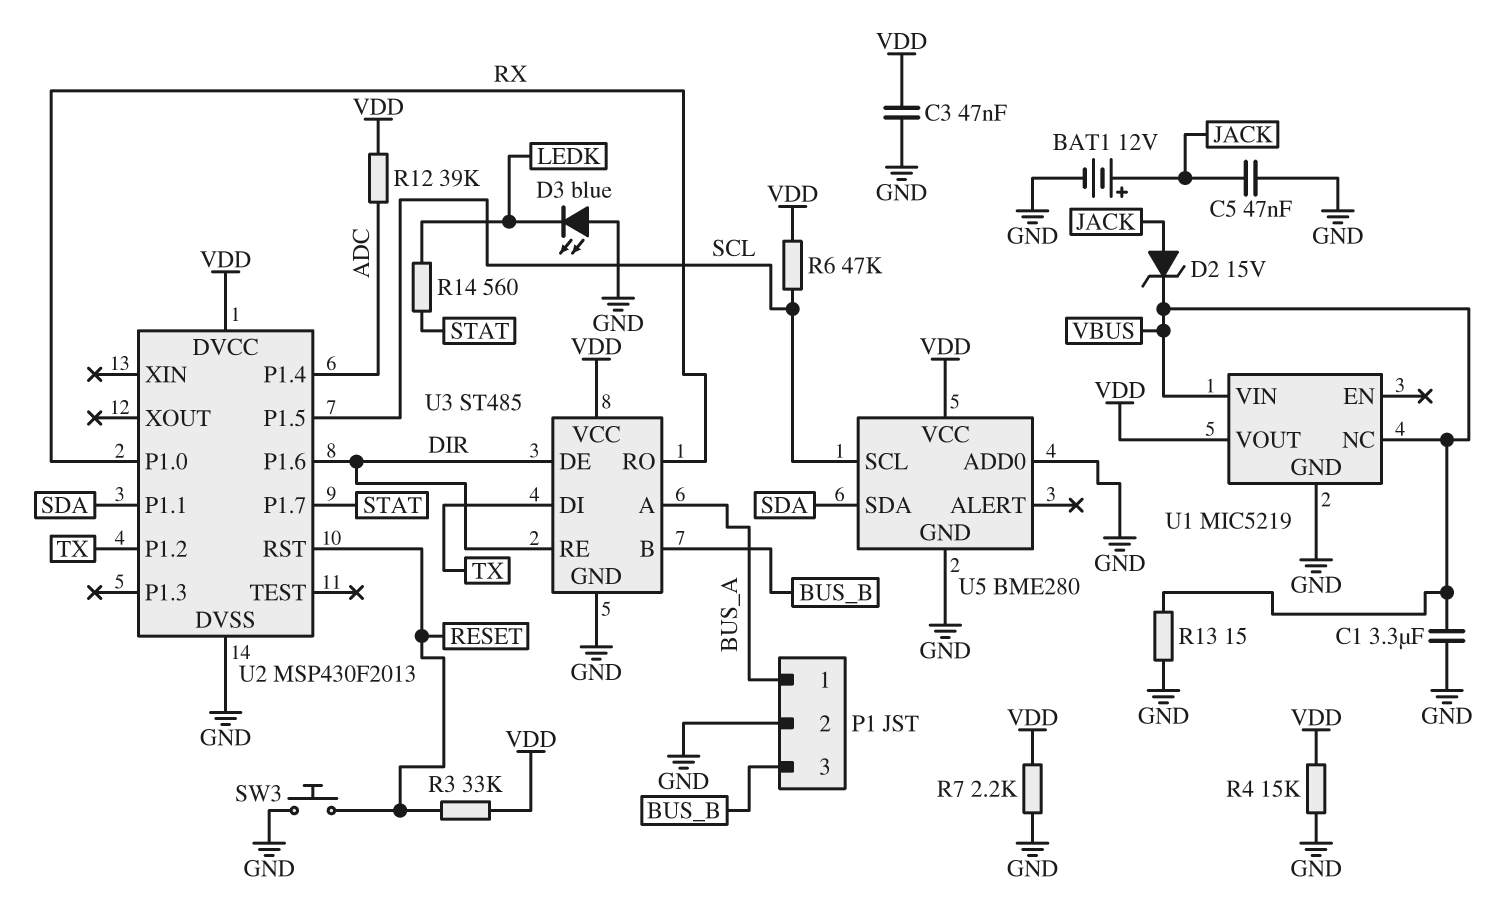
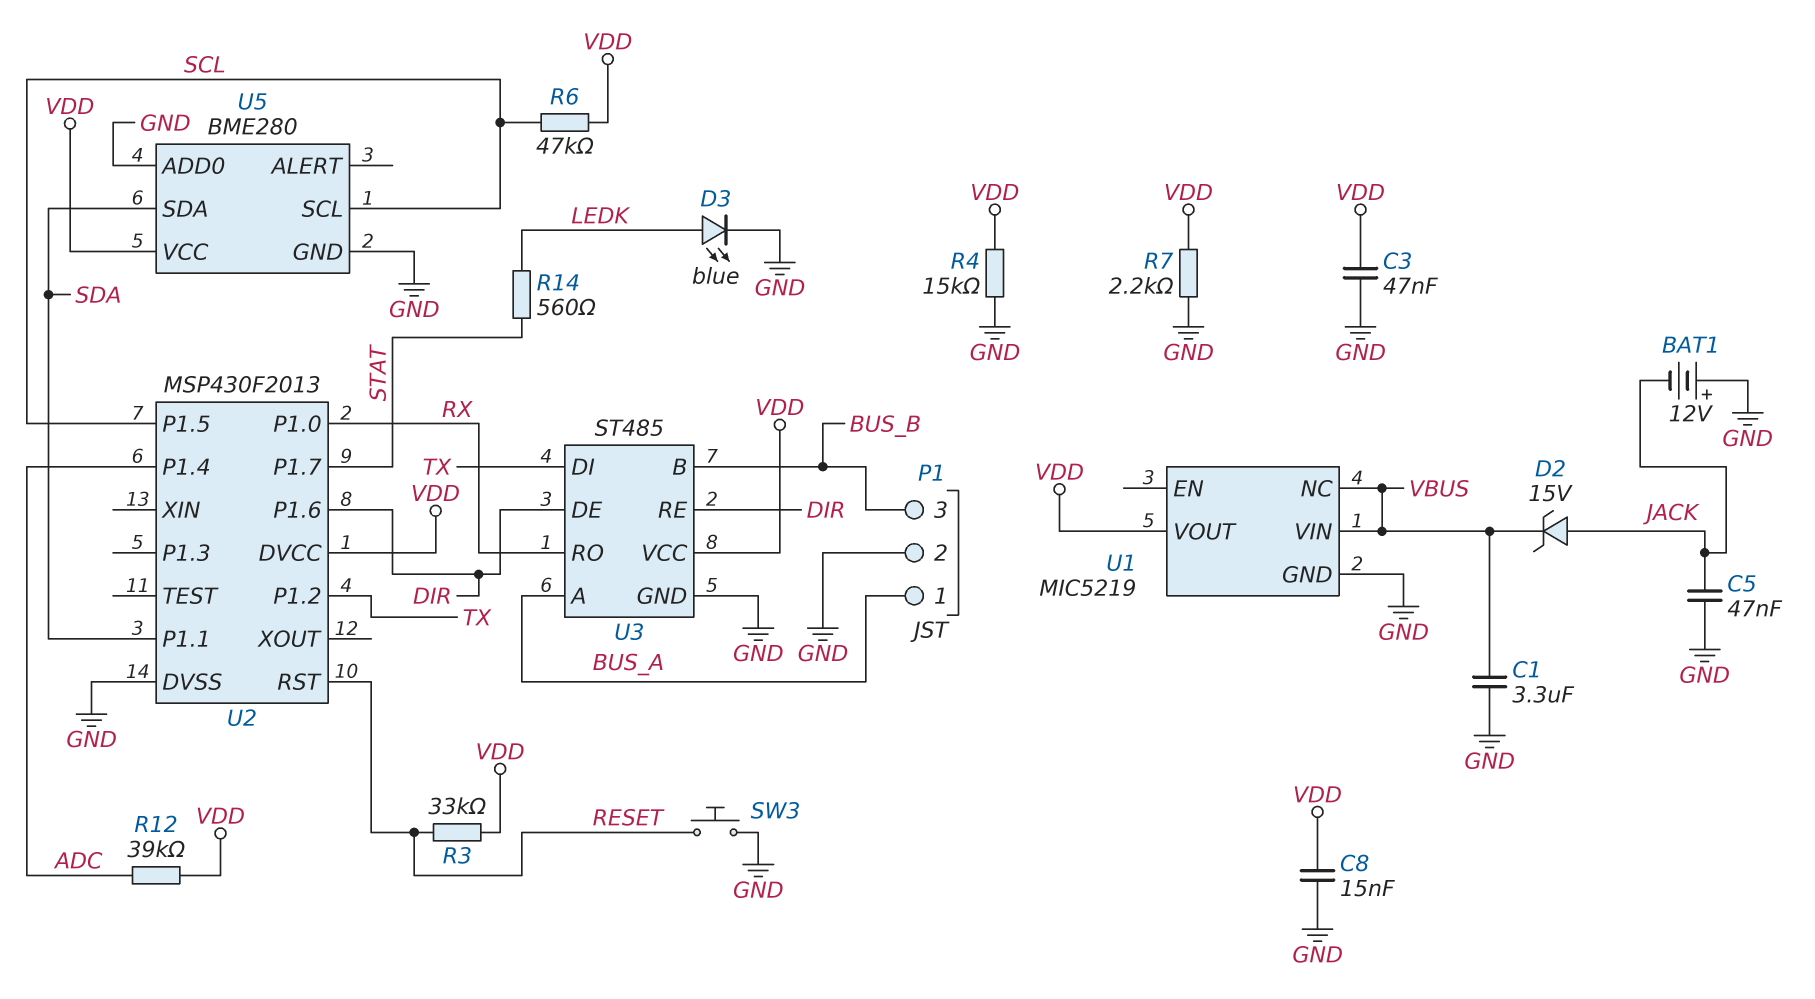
BAT1: 12V (plus JACK, minus GND) -> 12V (plus GND, minus JACK)
C8: none -> 15nF (GND, VDD)
D3: LED blue (A GND, K LEDK) -> LED blue (A LEDK, K GND)
R13: 15 (GND, VBUS) -> none

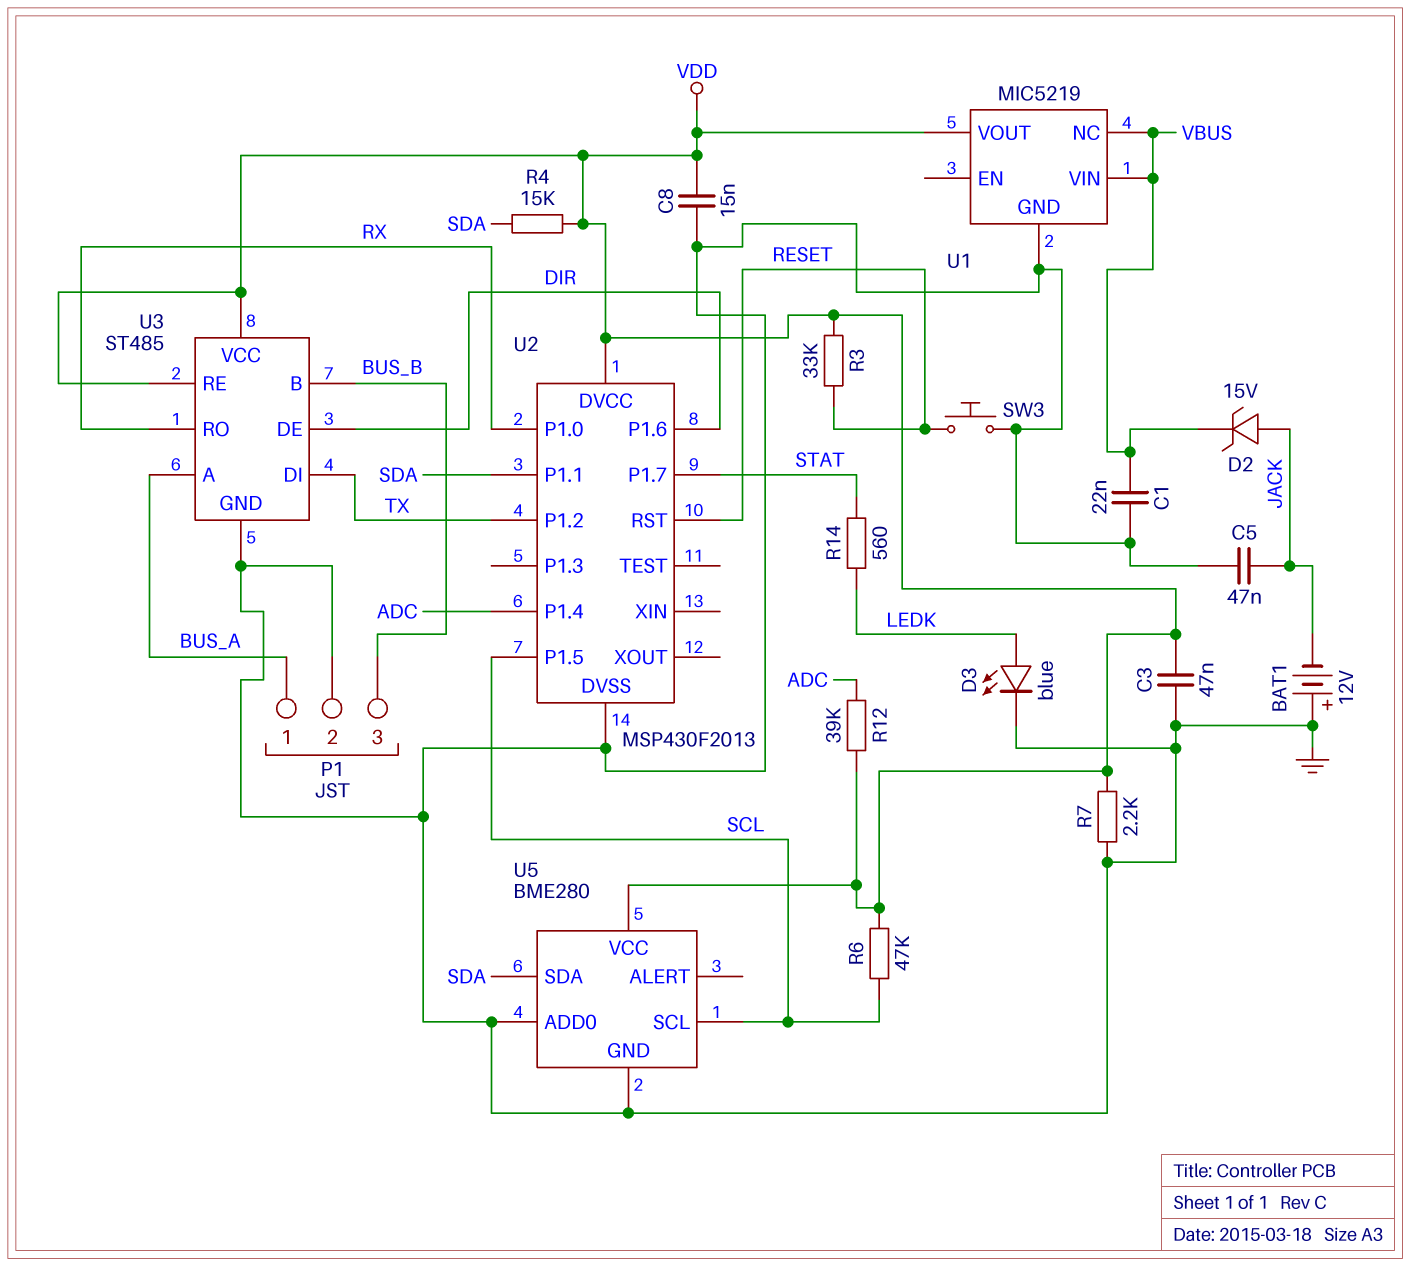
C1: 3.3uF (GND, VBUS) -> 22nF (GND, VBUS)
R4: 15k (GND, VDD) -> 15k (SDA, VDD)
U3 pin RE: DIR -> VDD

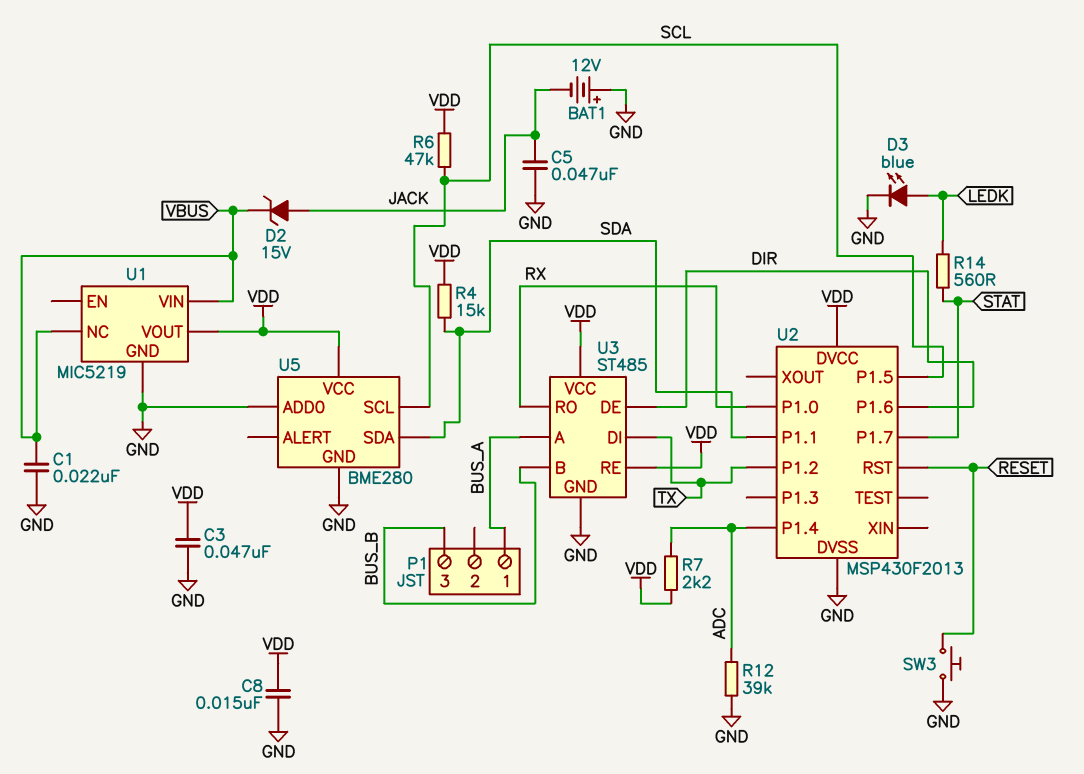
P1 pin 2: GND -> none
R3: 33k (RESET, VDD) -> none
R7: 2.2k (GND, VDD) -> 2.2k (ADC, VDD)
R12: 39k (ADC, VDD) -> 39k (ADC, GND)

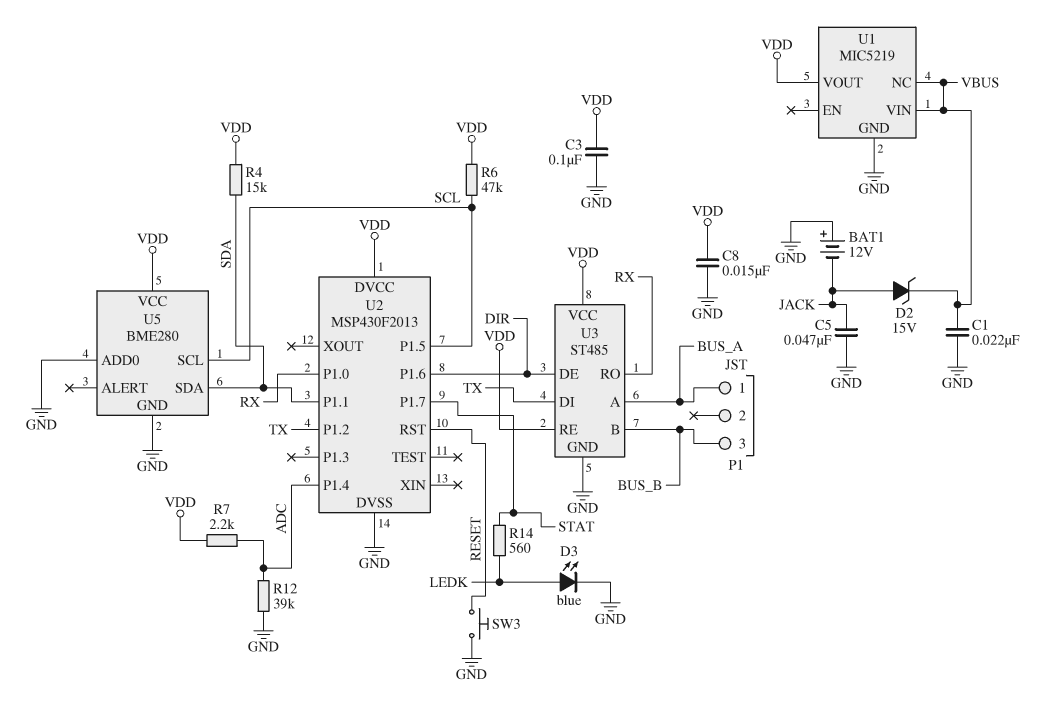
C3: 47nF (GND, VDD) -> 100nF (GND, VDD)

